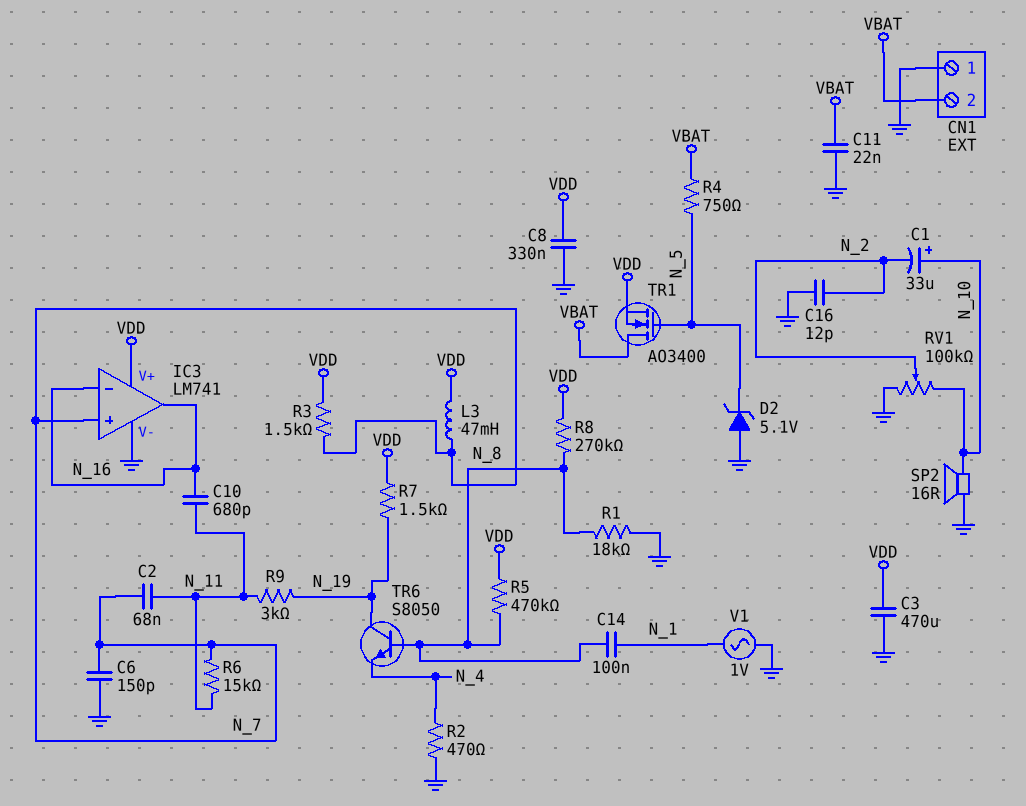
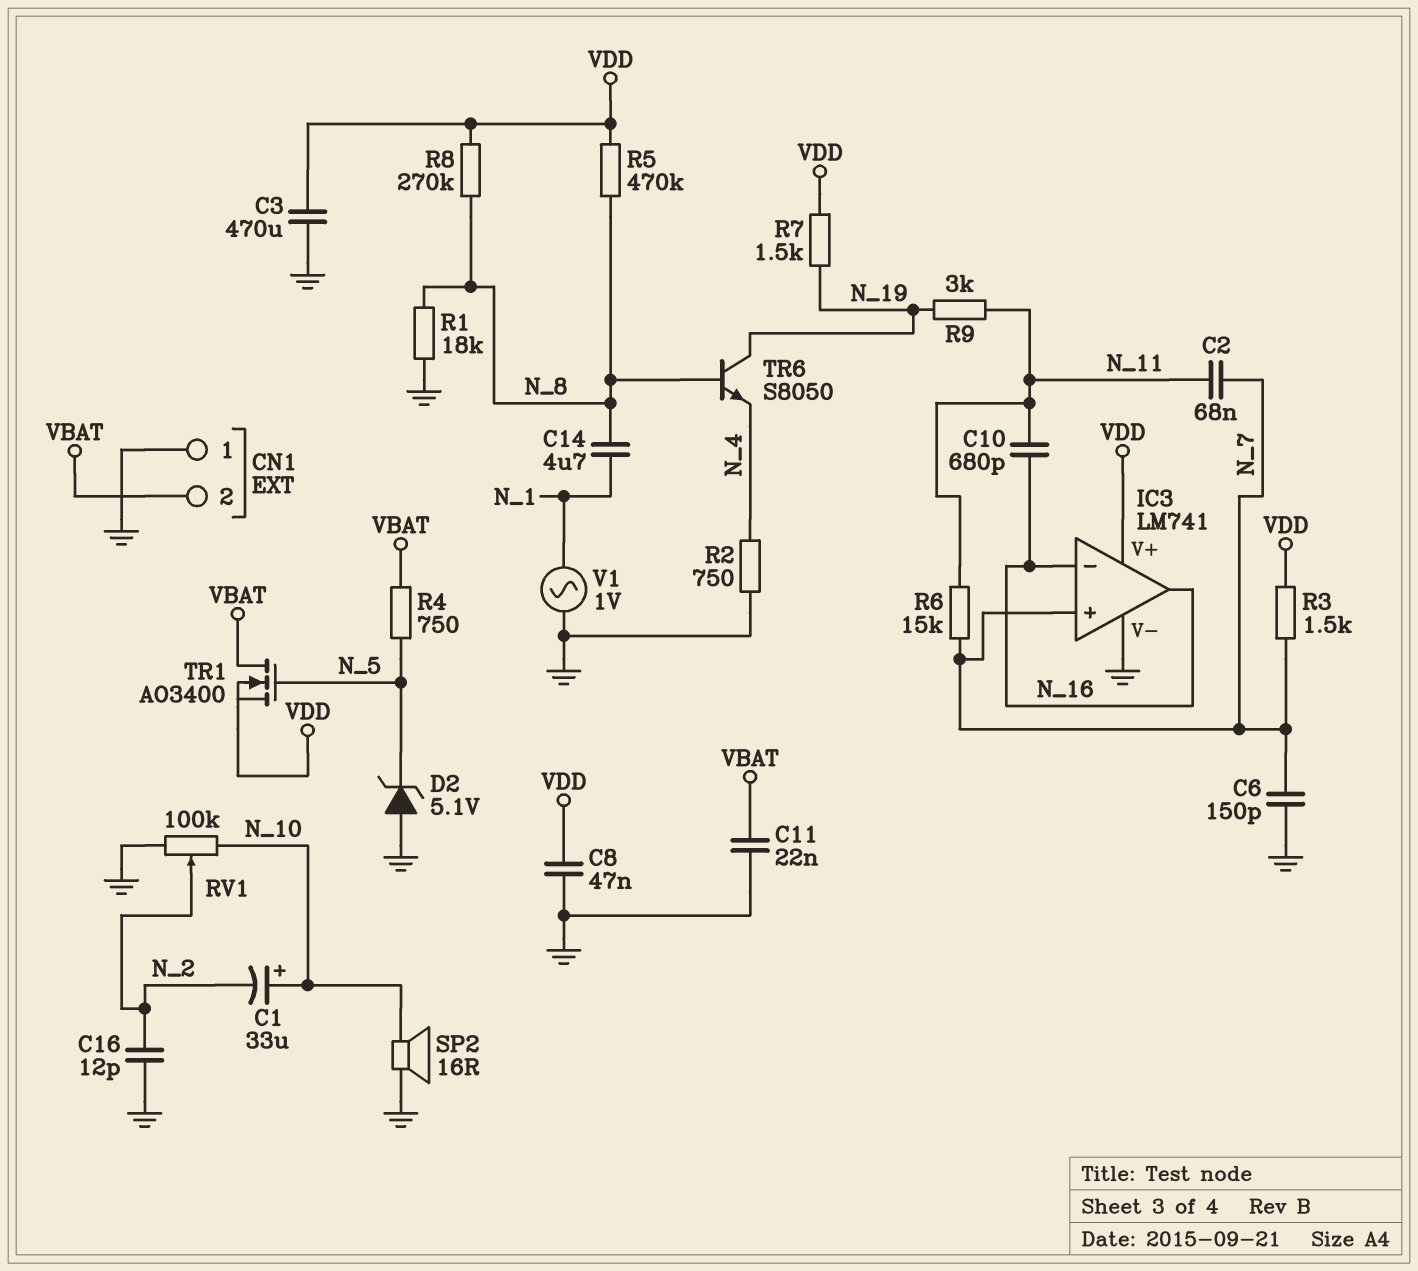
C8: 330nF (GND, VDD) -> 47nF (GND, VDD)
C14: 100nF (N_1, N_8) -> 4.7uF (N_1, N_8)
L3: 47mH (N_7, VDD) -> none
R2: 470 (GND, N_4) -> 750 (GND, N_4)

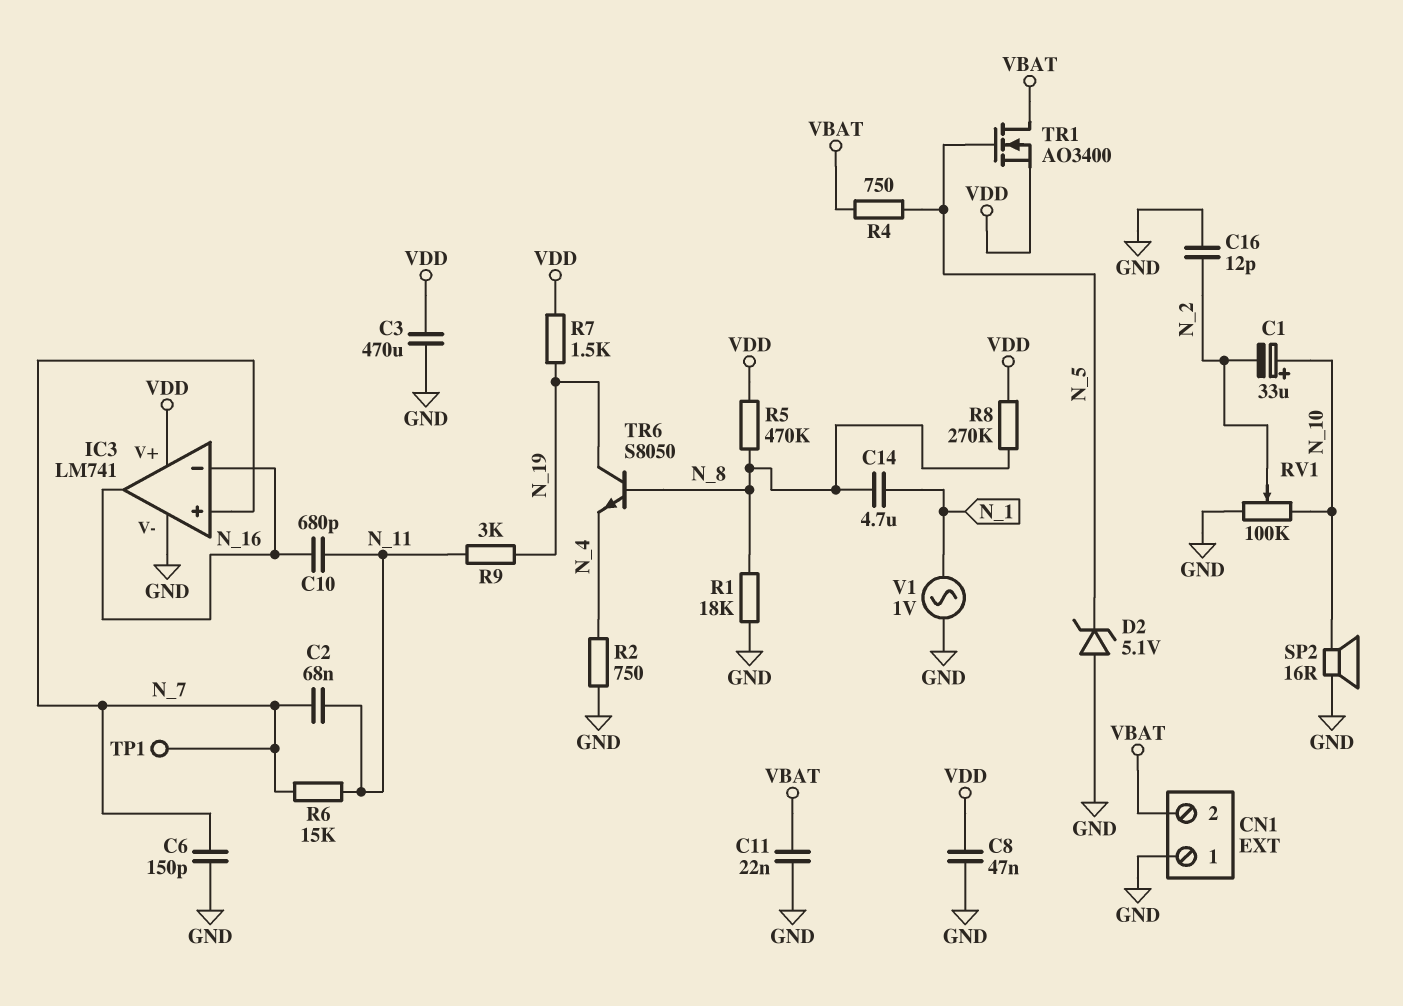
R3: 1.5k (N_7, VDD) -> none
TP1: none -> test point (N_7)

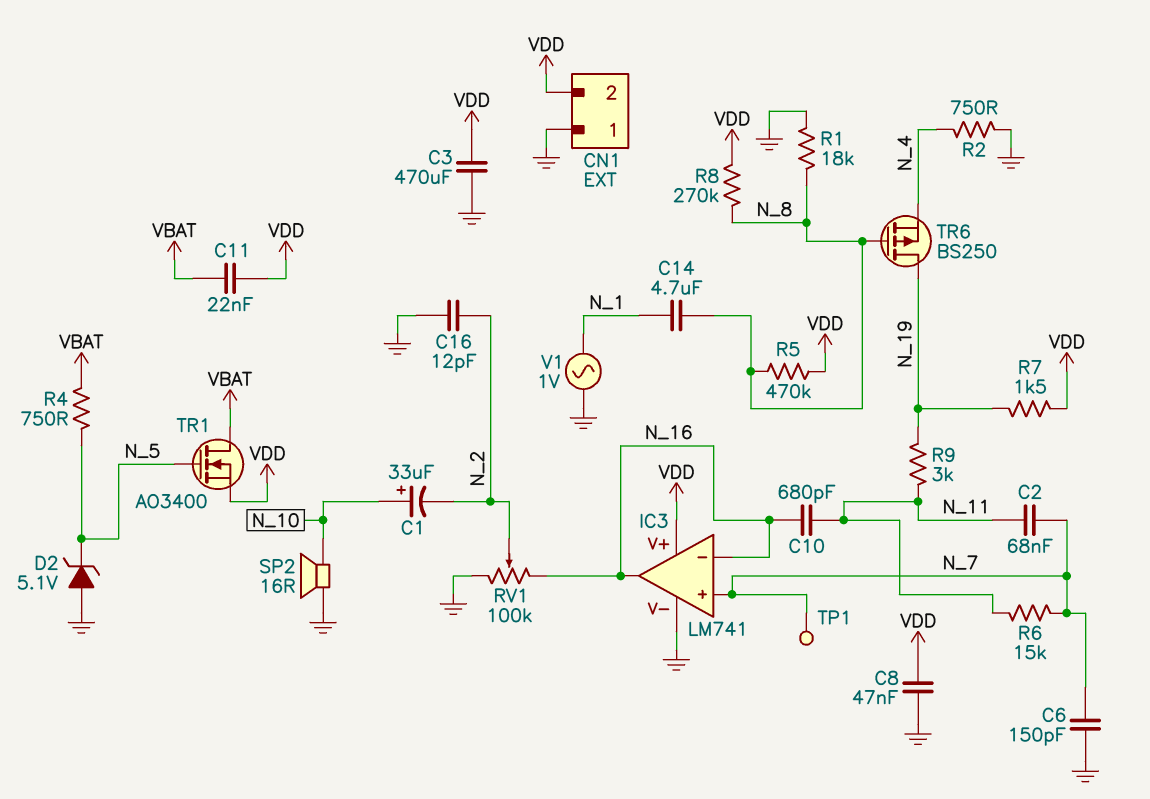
C11: 22nF (GND, VBAT) -> 22nF (VBAT, VDD)
CN1 pin 2: VBAT -> VDD
RV1: 100k (GND, N_10, wiper N_2) -> 100k (GND, N_16, wiper N_2)
TR6: NPN S8050 (B N_8, C N_19, E N_4) -> PMOS BS250 (G N_8, D N_19, S N_4)

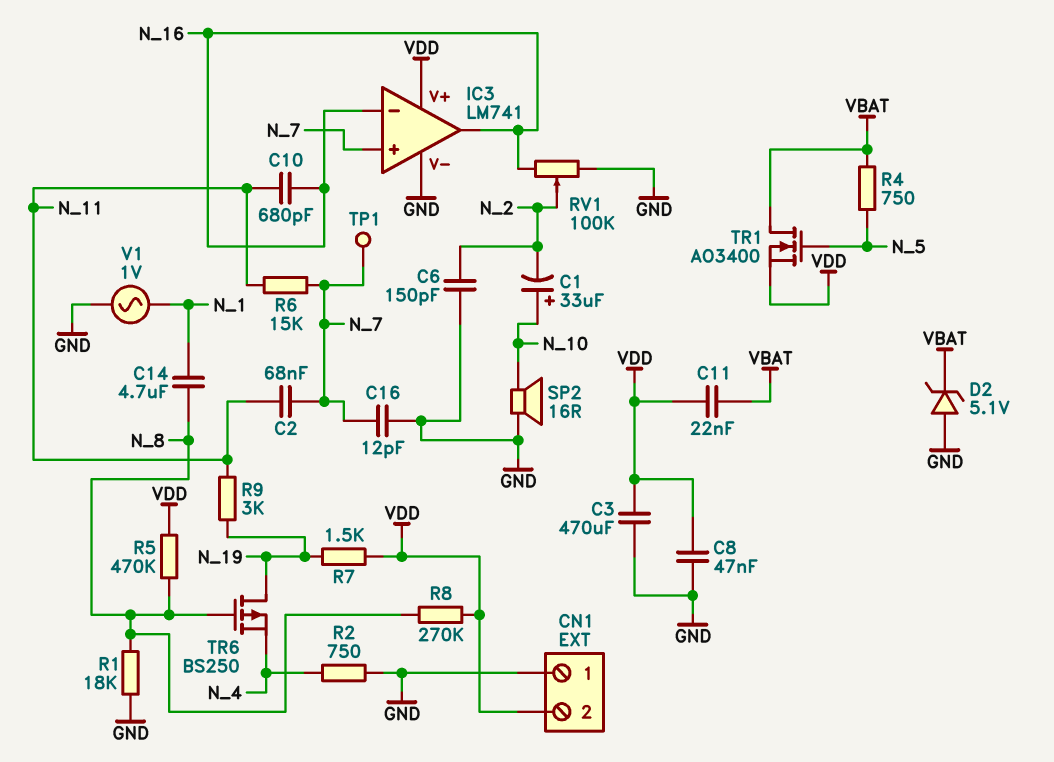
C6: 150pF (GND, N_7) -> 150pF (GND, N_2)
C16: 12pF (GND, N_2) -> 12pF (GND, N_7)
D2: zener 5.1V (A GND, K N_5) -> zener 5.1V (A GND, K VBAT)

